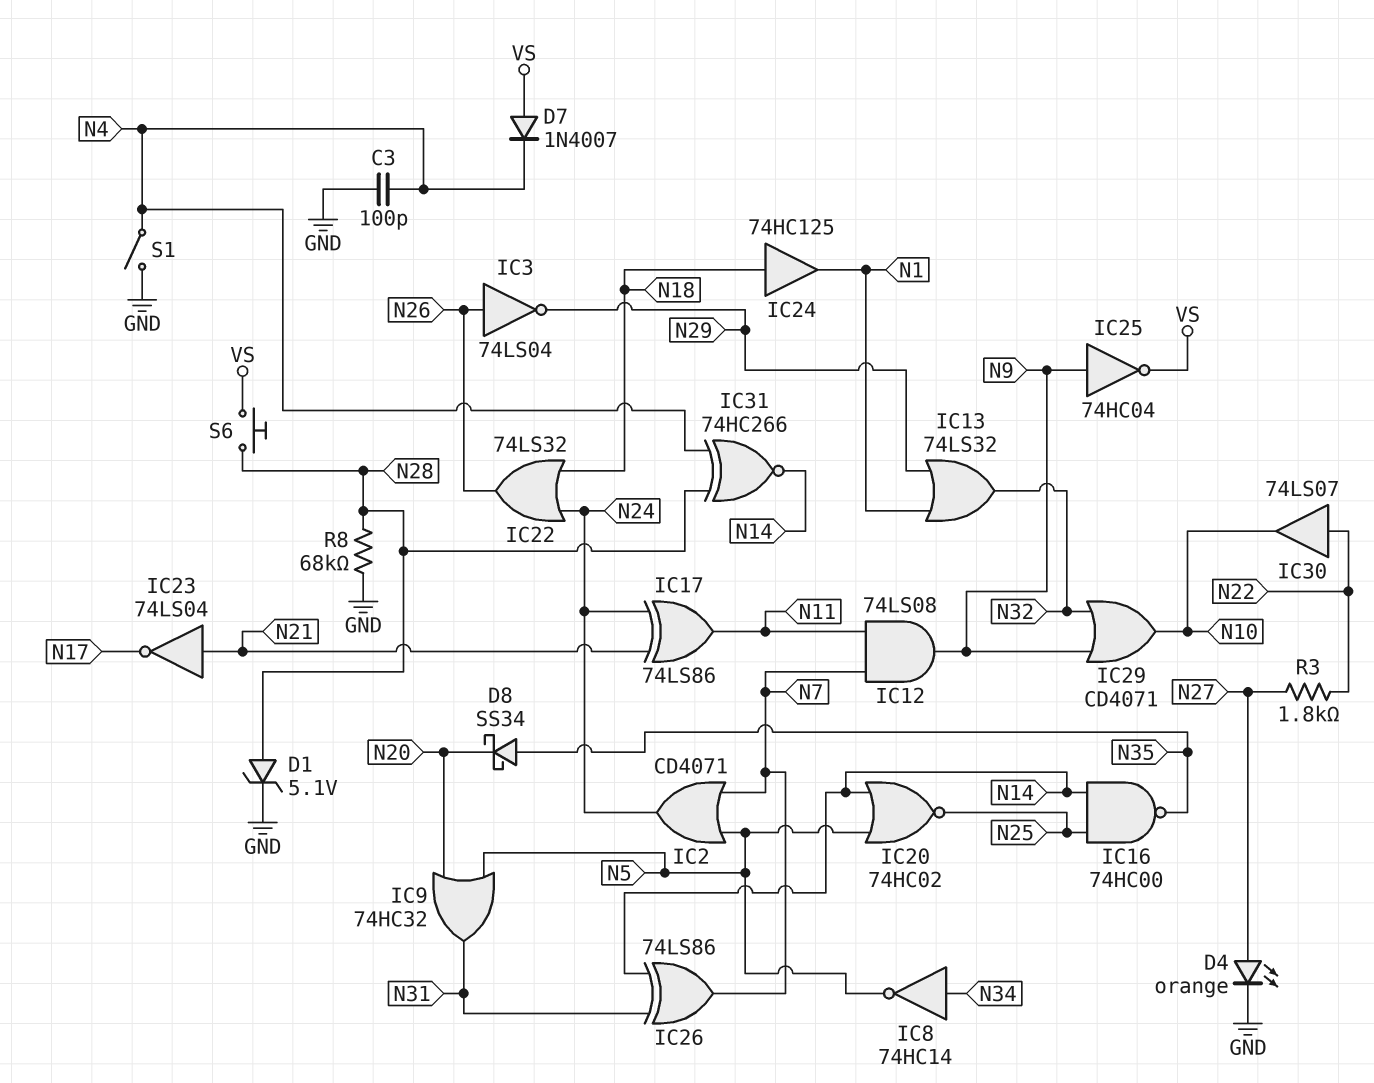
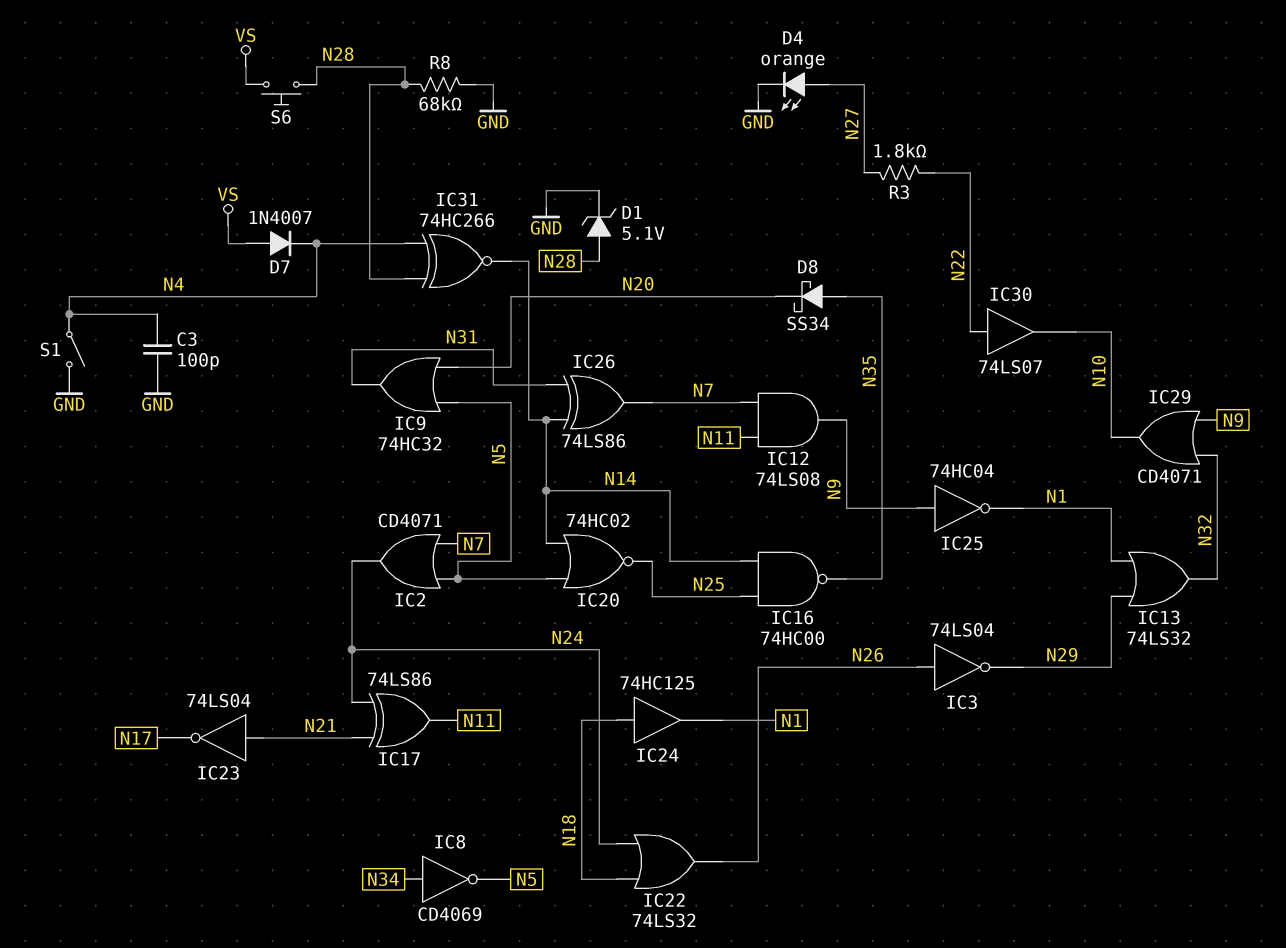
IC8: NOT 74HC14 (in N34, out N5) -> NOT CD4069 (in N34, out N5)
IC25: NOT 74HC04 (in N9, out VS) -> NOT 74HC04 (in N9, out N1)

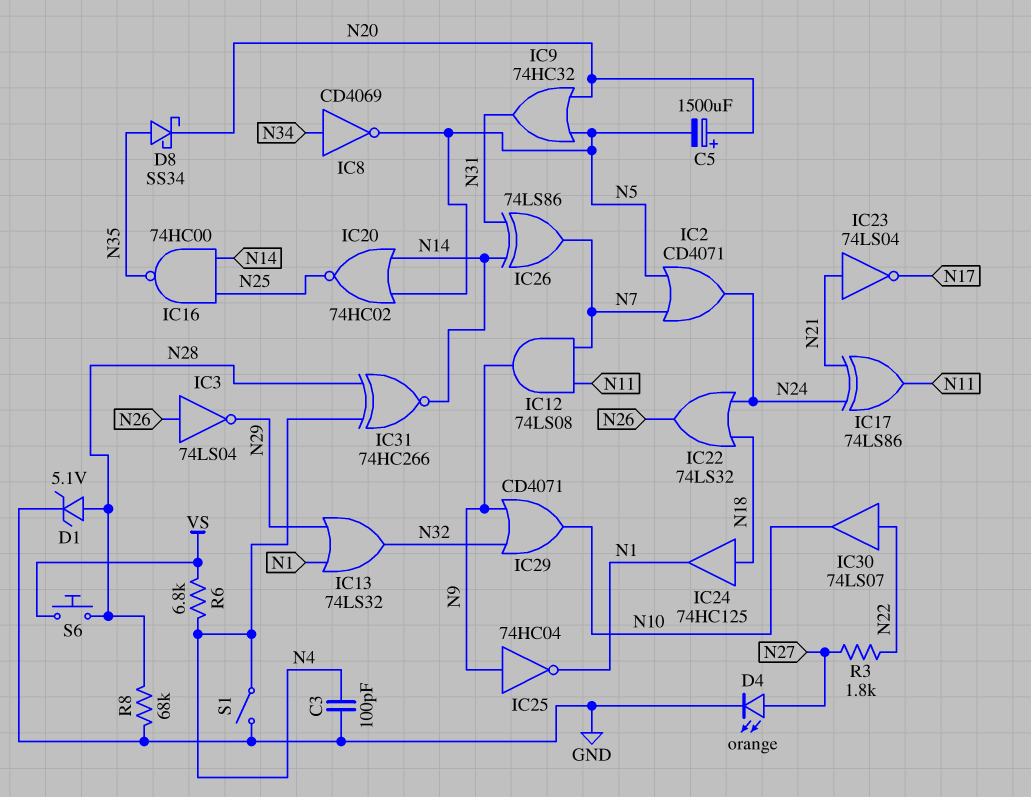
C5: none -> 1500uF (plus N20, minus N5)
D7: diode 1N4007 (A VS, K N4) -> none
R6: none -> 6.8k (N4, VS)

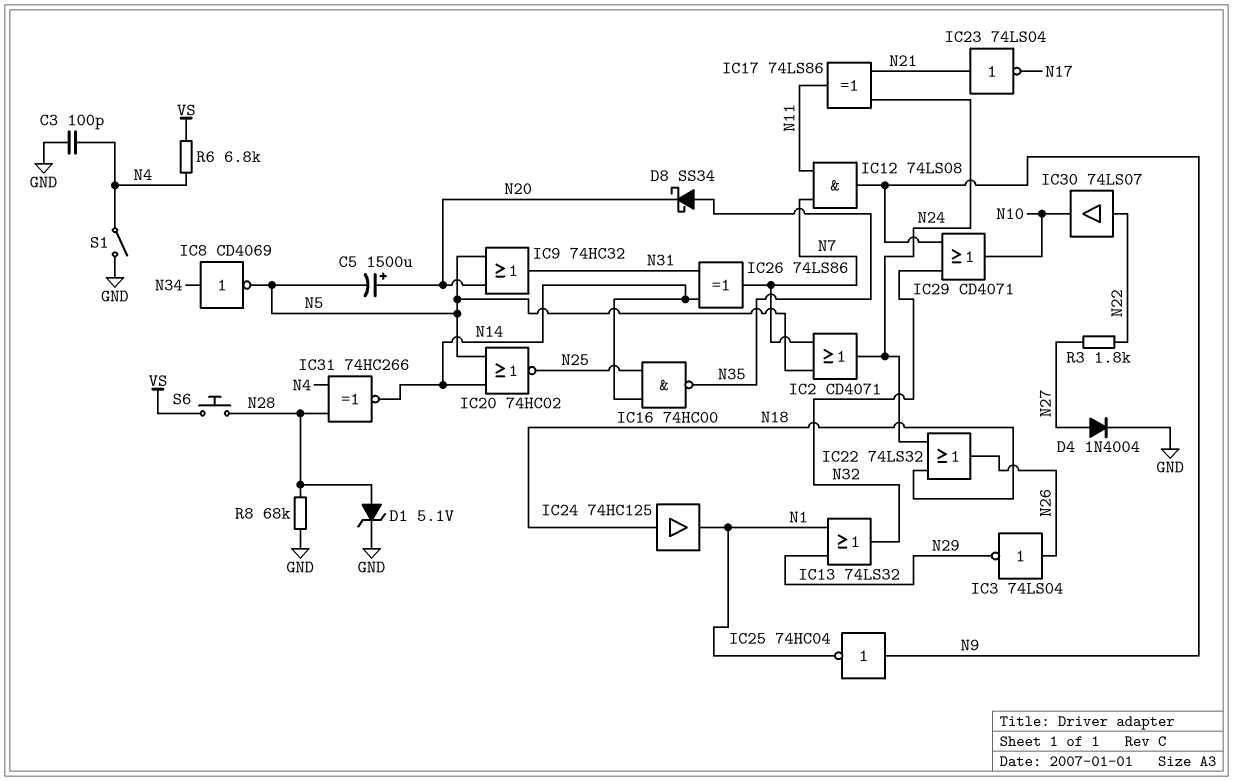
D4: LED orange (A N27, K GND) -> diode 1N4004 (A N27, K GND)

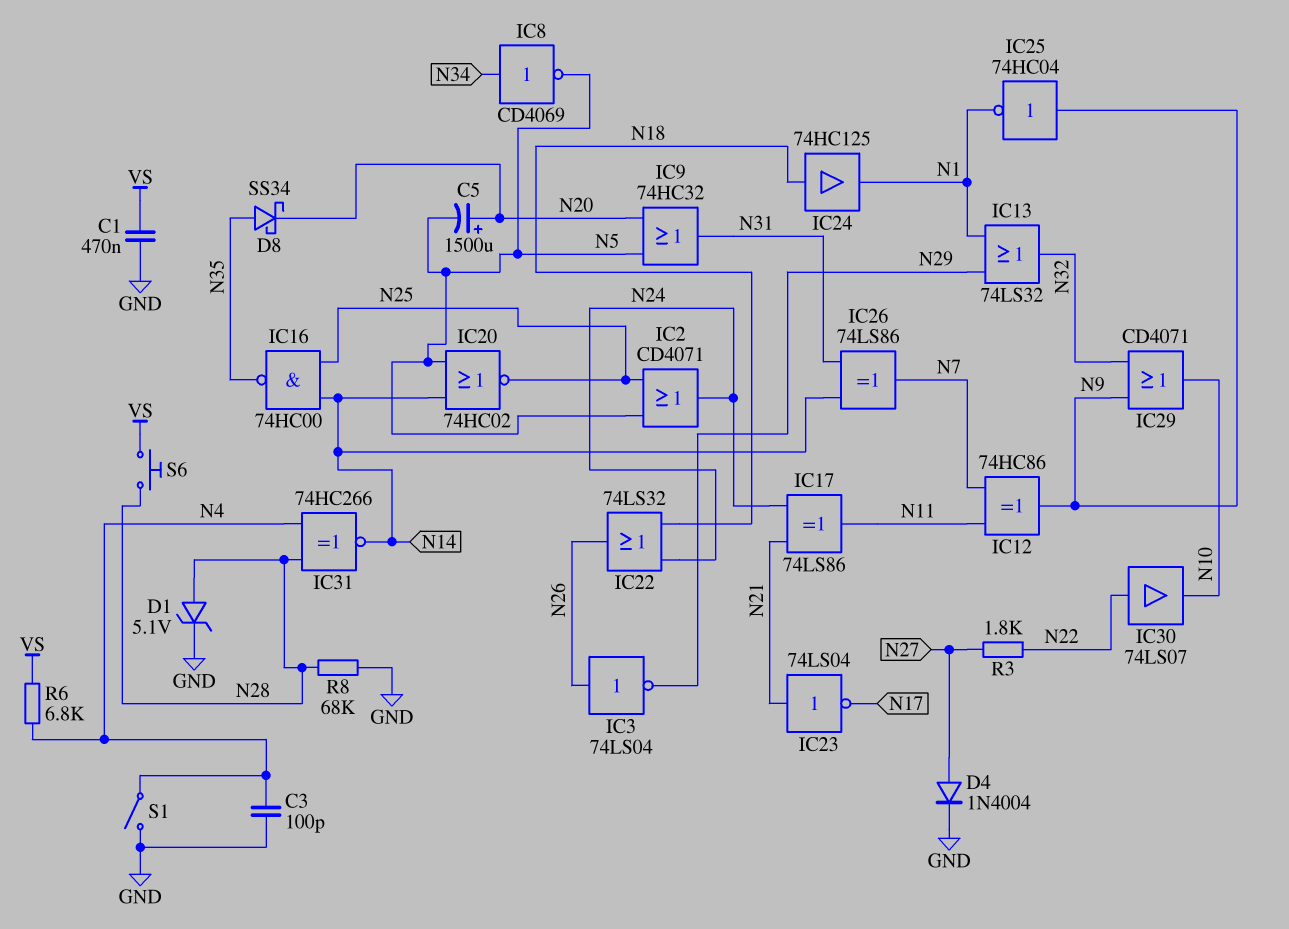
C1: none -> 470nF (GND, VS)
IC2: OR CD4071 (in N5, in N7, out N24) -> OR CD4071 (in N5, in N25, out N24)
IC12: AND 74LS08 (in N7, in N11, out N9) -> XOR 74HC86 (in N7, in N11, out N9)

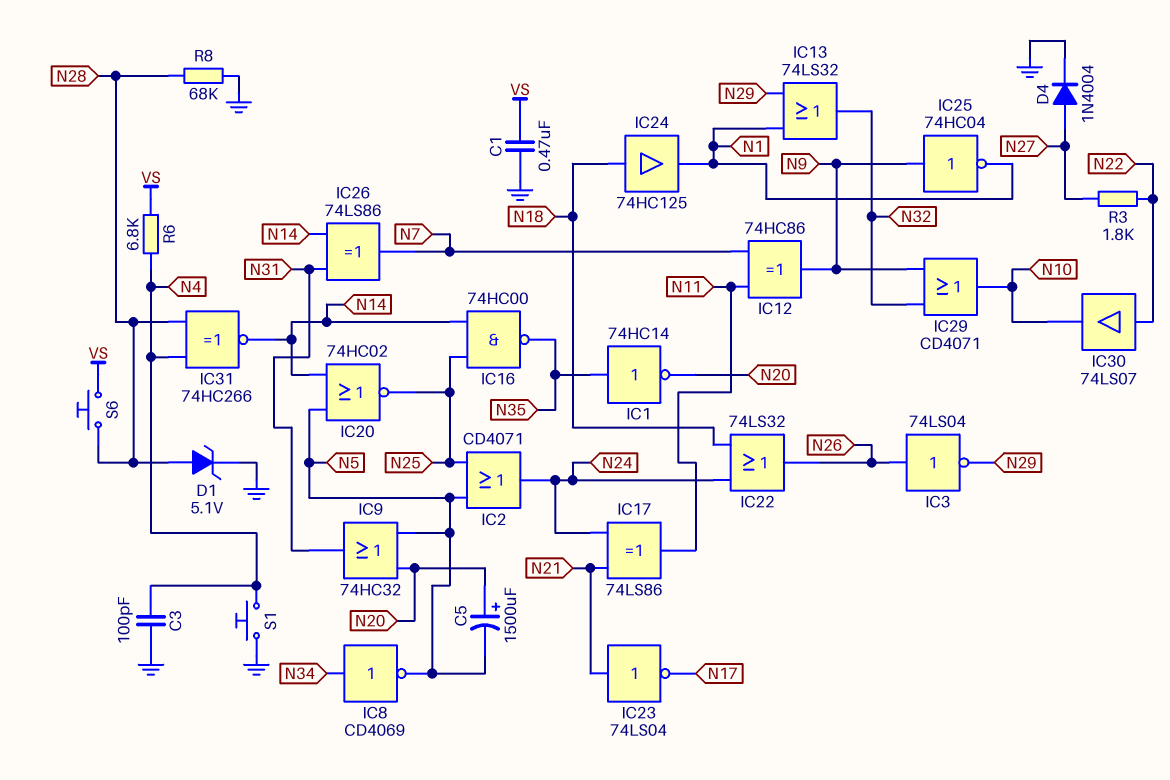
D8: schottky SS34 (A N35, K N20) -> none
IC1: none -> NOT 74HC14 (in N35, out N20)
S1: switch (GND, N4) -> button (GND, N4)

